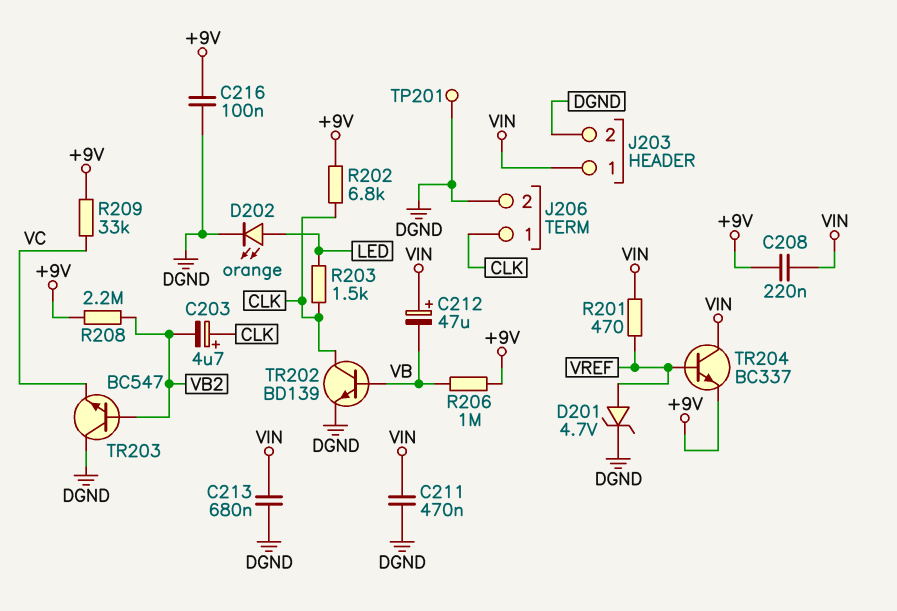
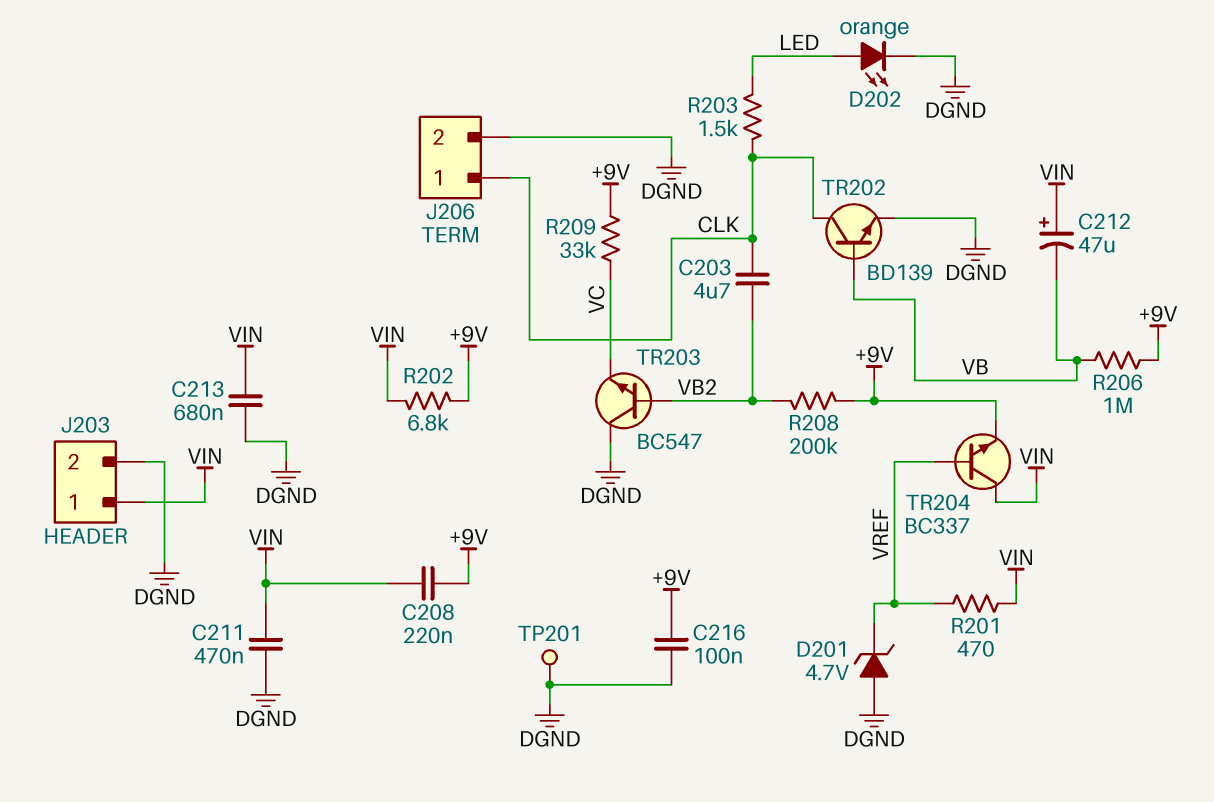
C203: 4.7uF (plus CLK, minus VB2) -> 4.7uF (CLK, VB2)
D201: zener 4.7V (A VREF, K DGND) -> zener 4.7V (A DGND, K VREF)
R202: 6.8k (+9V, CLK) -> 6.8k (+9V, VIN)
R208: 2.2M (+9V, VB2) -> 200k (+9V, VB2)

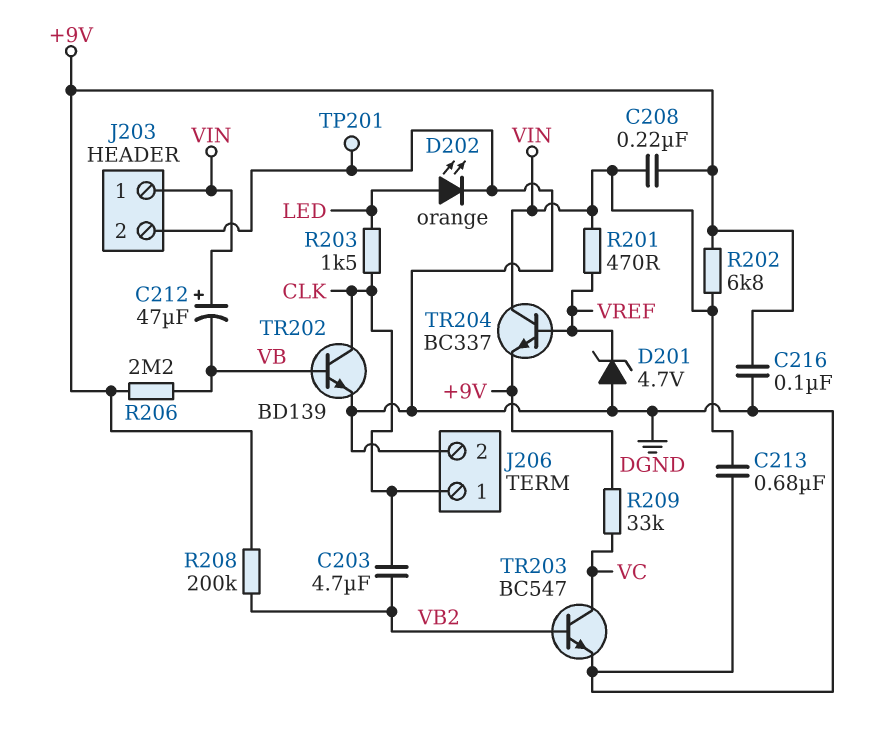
C211: 470nF (DGND, VIN) -> none
R206: 1M (+9V, VB) -> 2.2M (+9V, VB)
TR203: NPN BC547 (B VB2, C DGND, E VC) -> NPN BC547 (B VB2, C VC, E DGND)

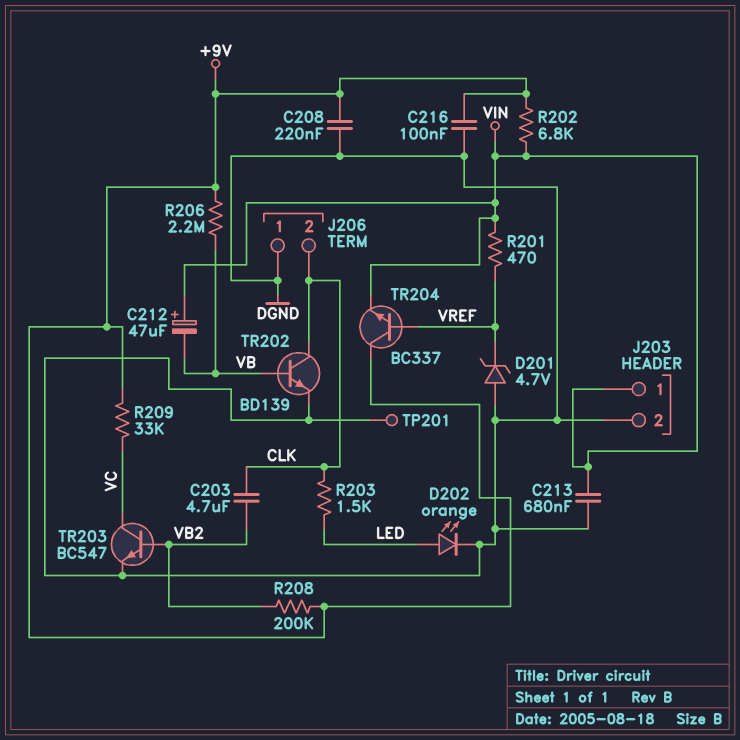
C208: 220nF (+9V, VIN) -> 220nF (+9V, DGND)
J206 pin 1: CLK -> DGND
J206 pin 2: DGND -> CLK
TR204: NPN BC337 (B VREF, C VIN, E +9V) -> NPN BC337 (B VREF, C +9V, E VIN)

